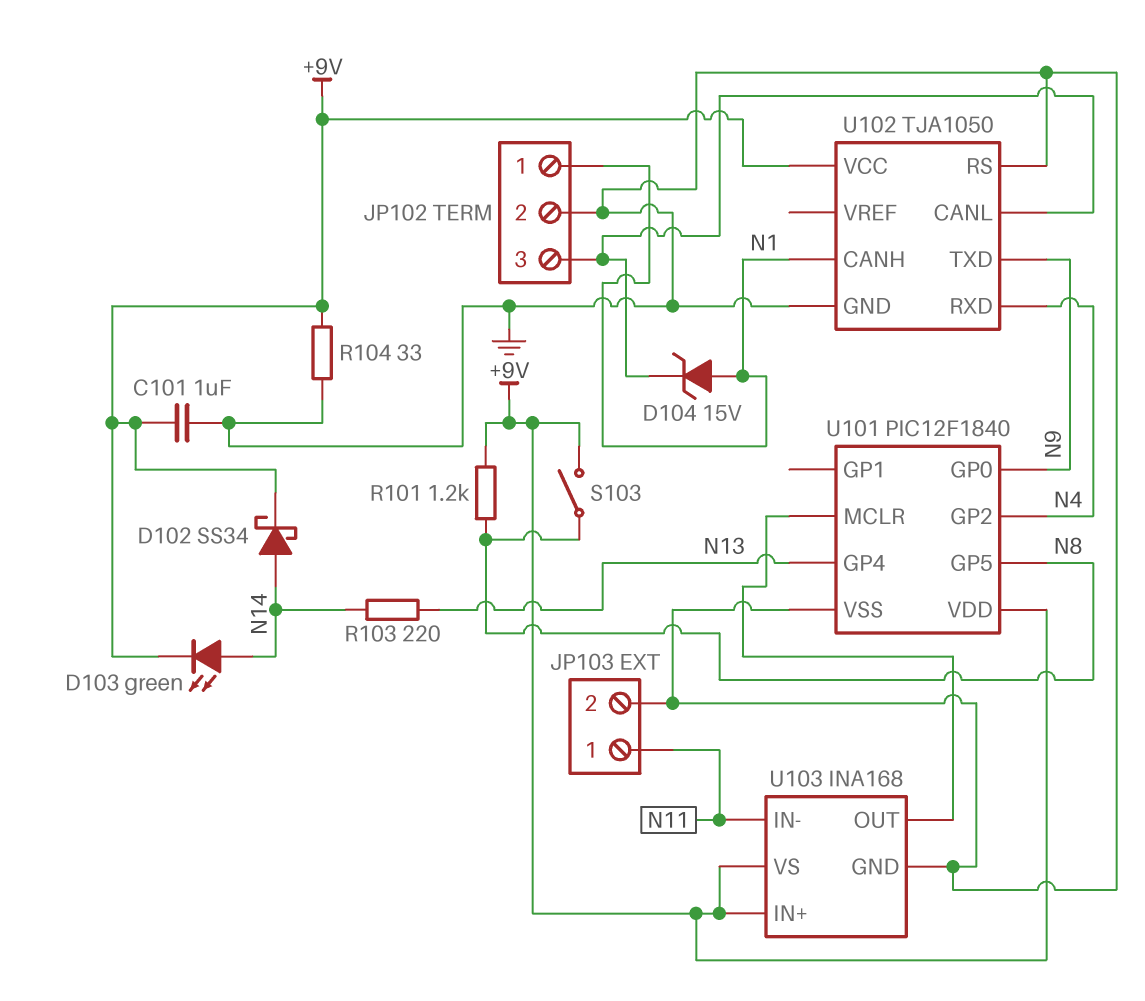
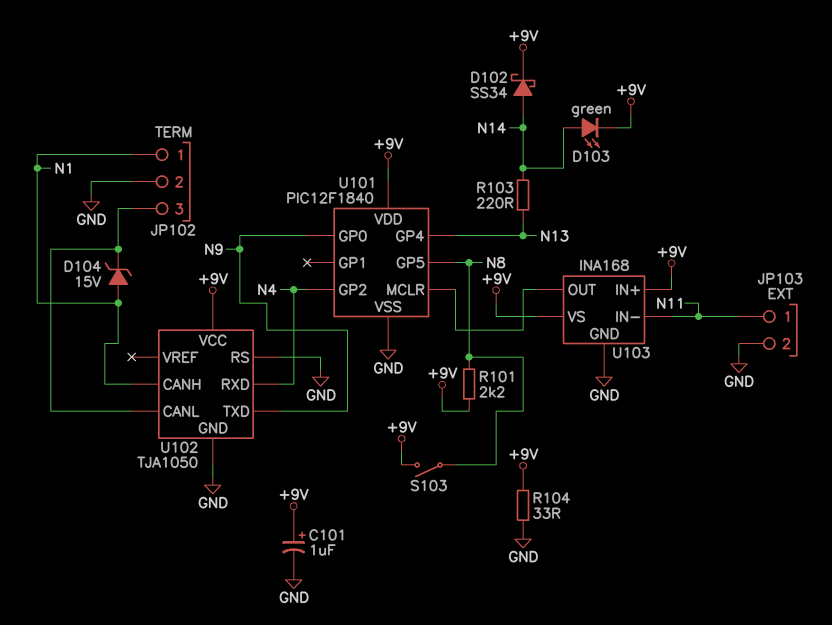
C101: 1uF (+9V, GND) -> 1uF (plus +9V, minus GND)
R101: 1.2k (+9V, N8) -> 2.2k (+9V, N8)

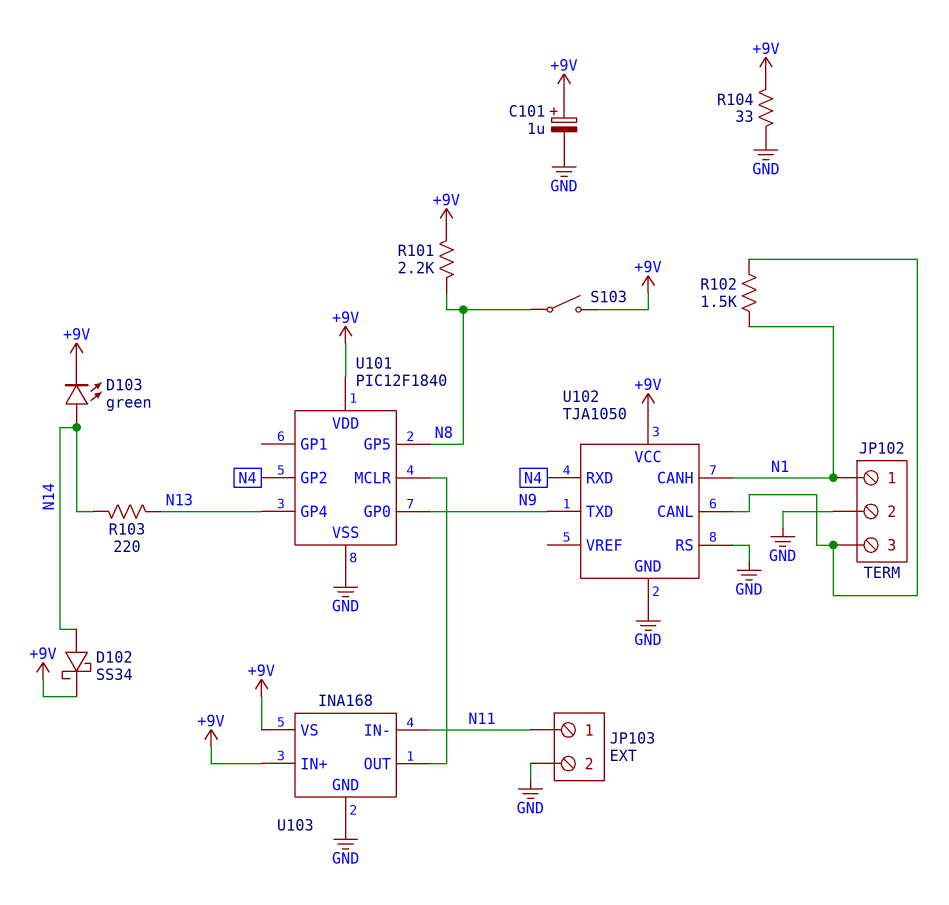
D104: zener 15V (A N1, K JP102/3) -> none
R102: none -> 1.5k (JP102/3, N1)

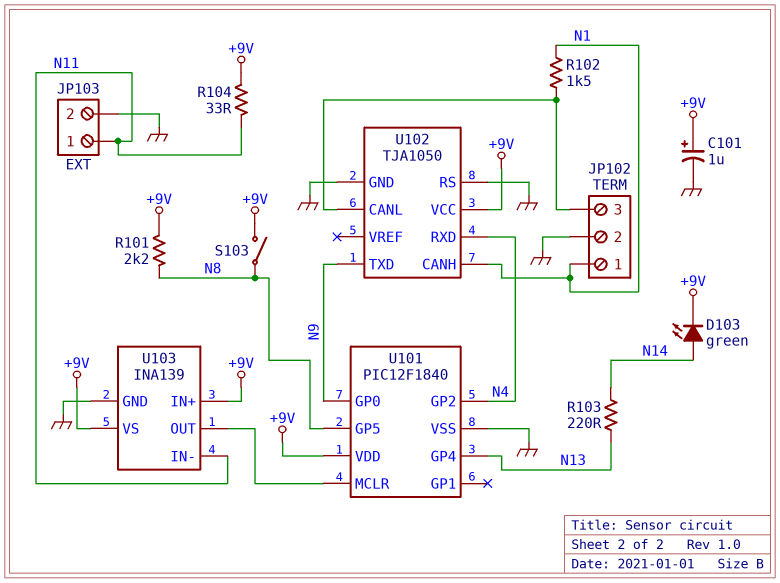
D102: schottky SS34 (A N14, K +9V) -> none
R104: 33 (+9V, GND) -> 33 (+9V, N11)
U103: INA168 -> INA139

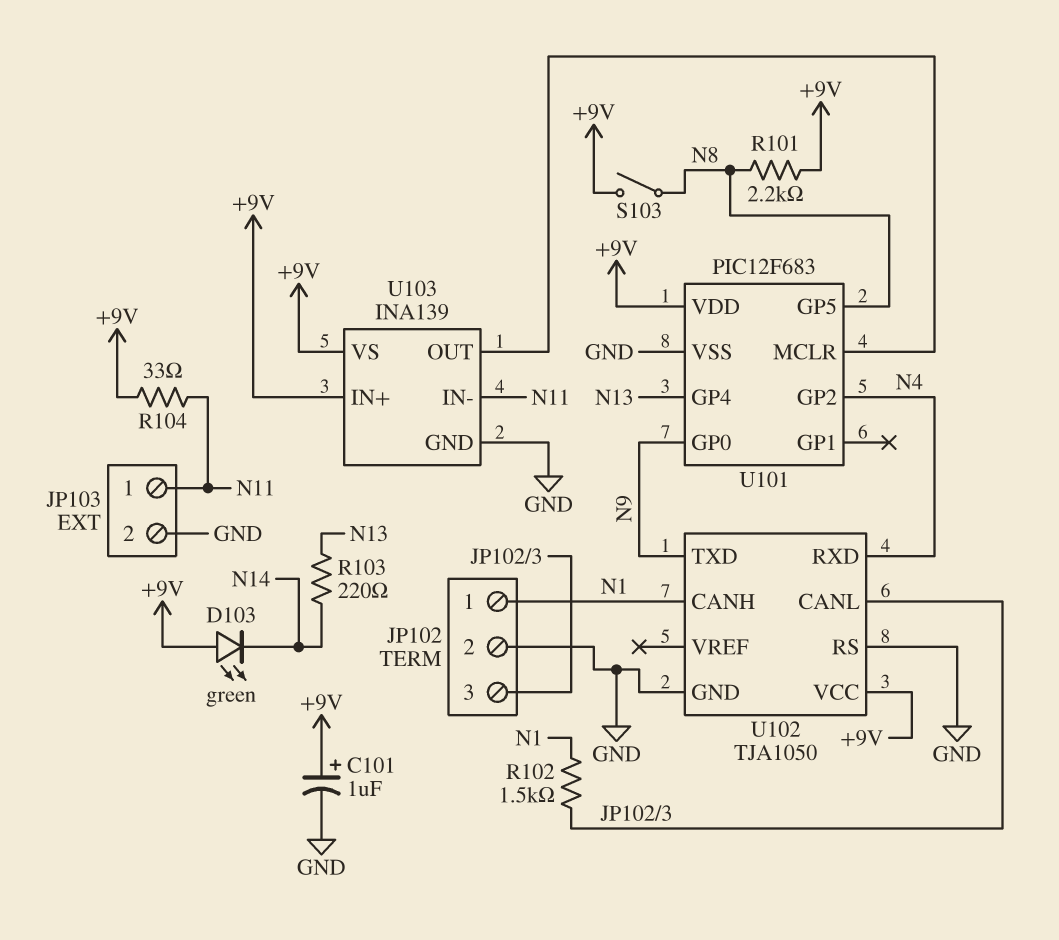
D103: LED green (A N14, K +9V) -> LED green (A +9V, K N14)
U101: PIC12F1840 -> PIC12F683

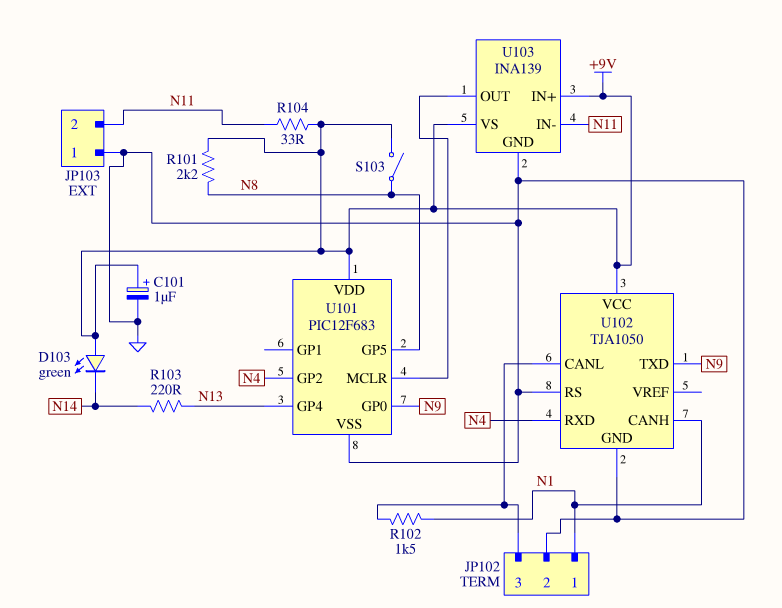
JP103 pin 1: N11 -> GND
JP103 pin 2: GND -> N11

